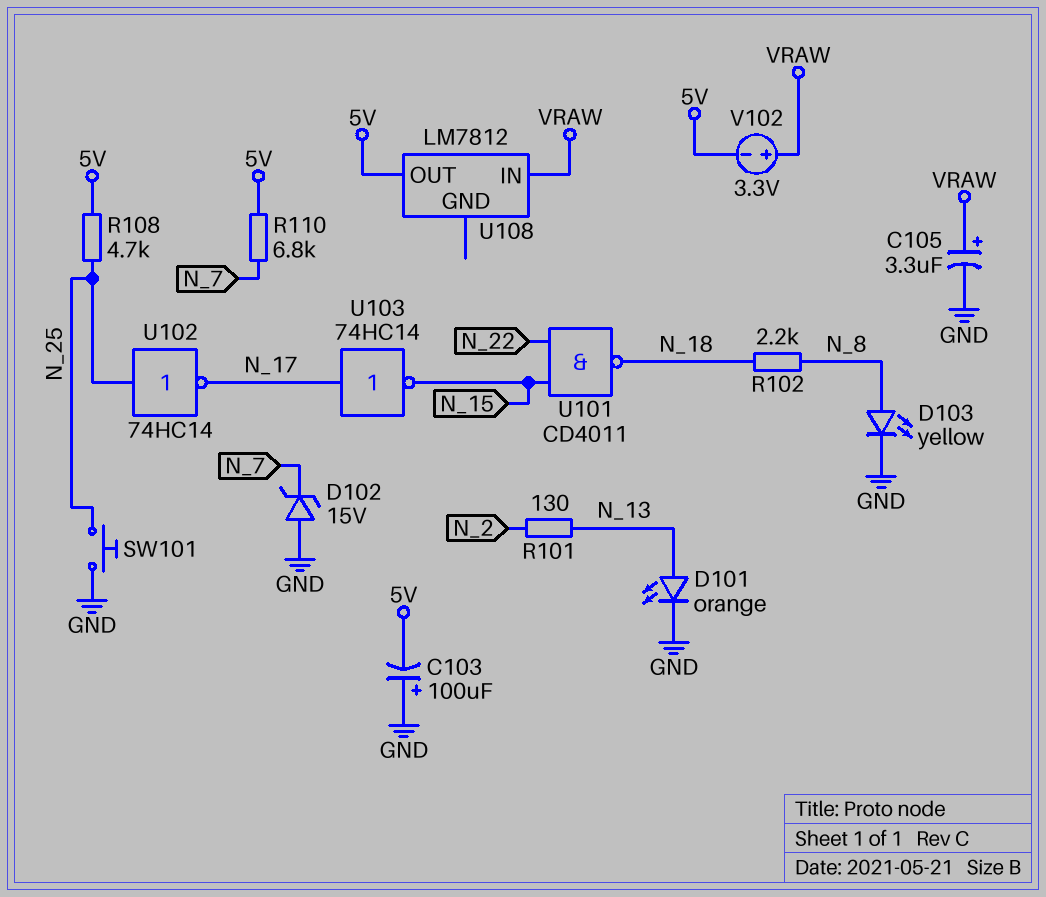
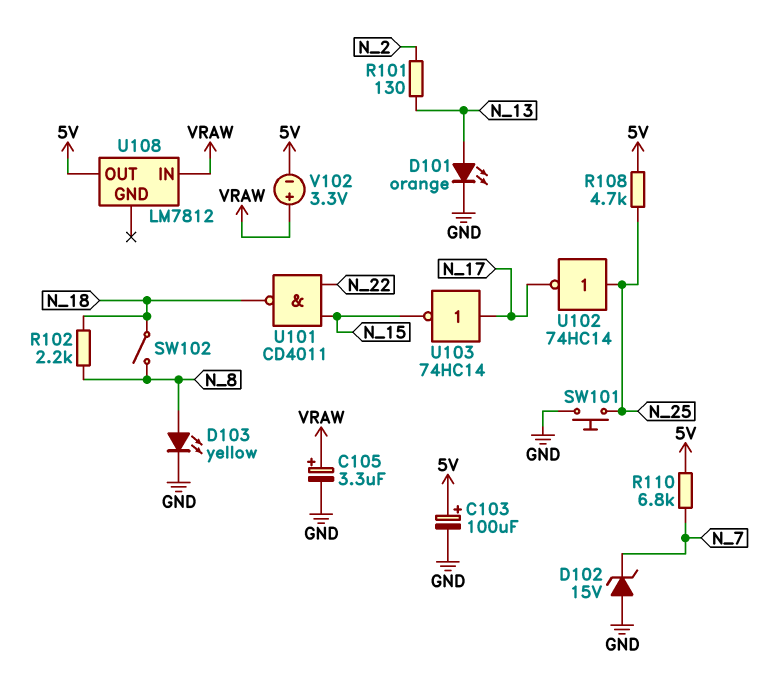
C103: 100uF (plus GND, minus 5V) -> 100uF (plus 5V, minus GND)
SW102: none -> switch (N_8, N_18)

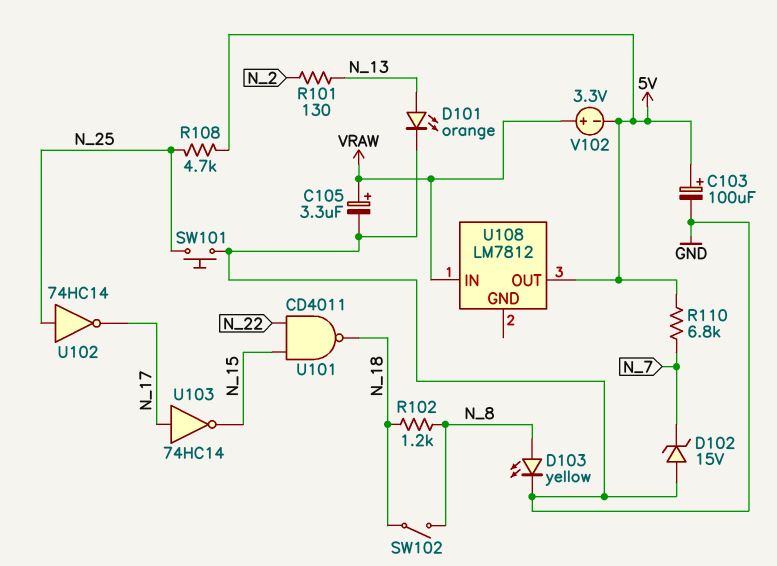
R102: 2.2k (N_8, N_18) -> 1.2k (N_8, N_18)

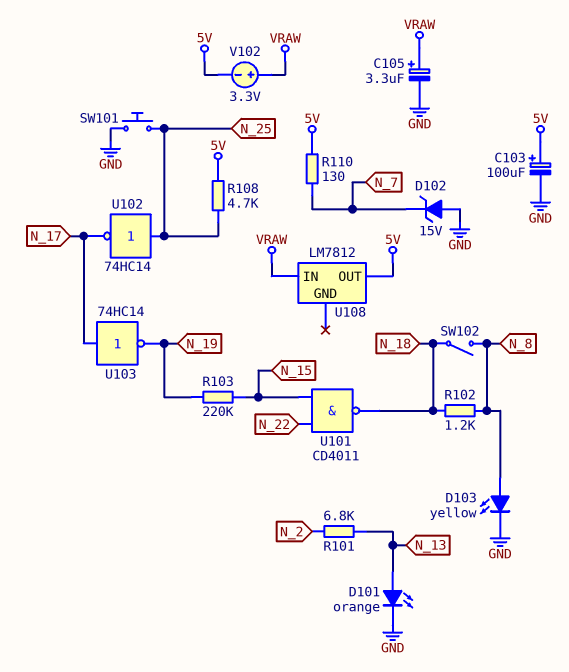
R101: 130 (N_2, N_13) -> 6.8k (N_2, N_13)
R103: none -> 220k (N_15, N_19)
R110: 6.8k (5V, N_7) -> 130 (5V, N_7)
U103: NOT 74HC14 (in N_17, out N_15) -> NOT 74HC14 (in N_17, out N_19)

